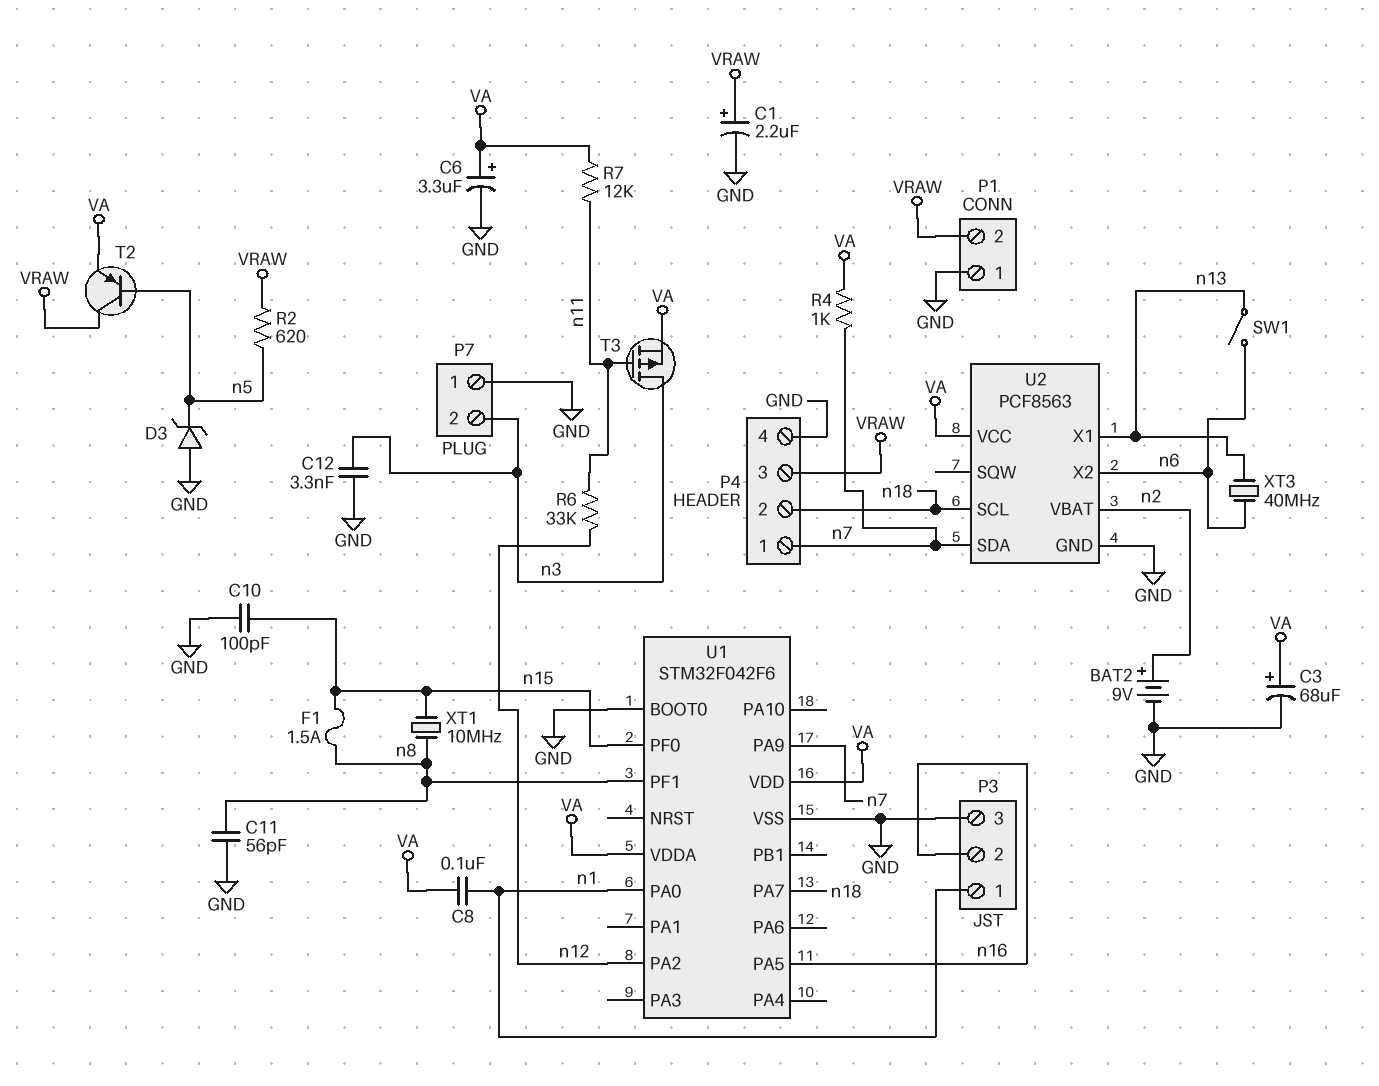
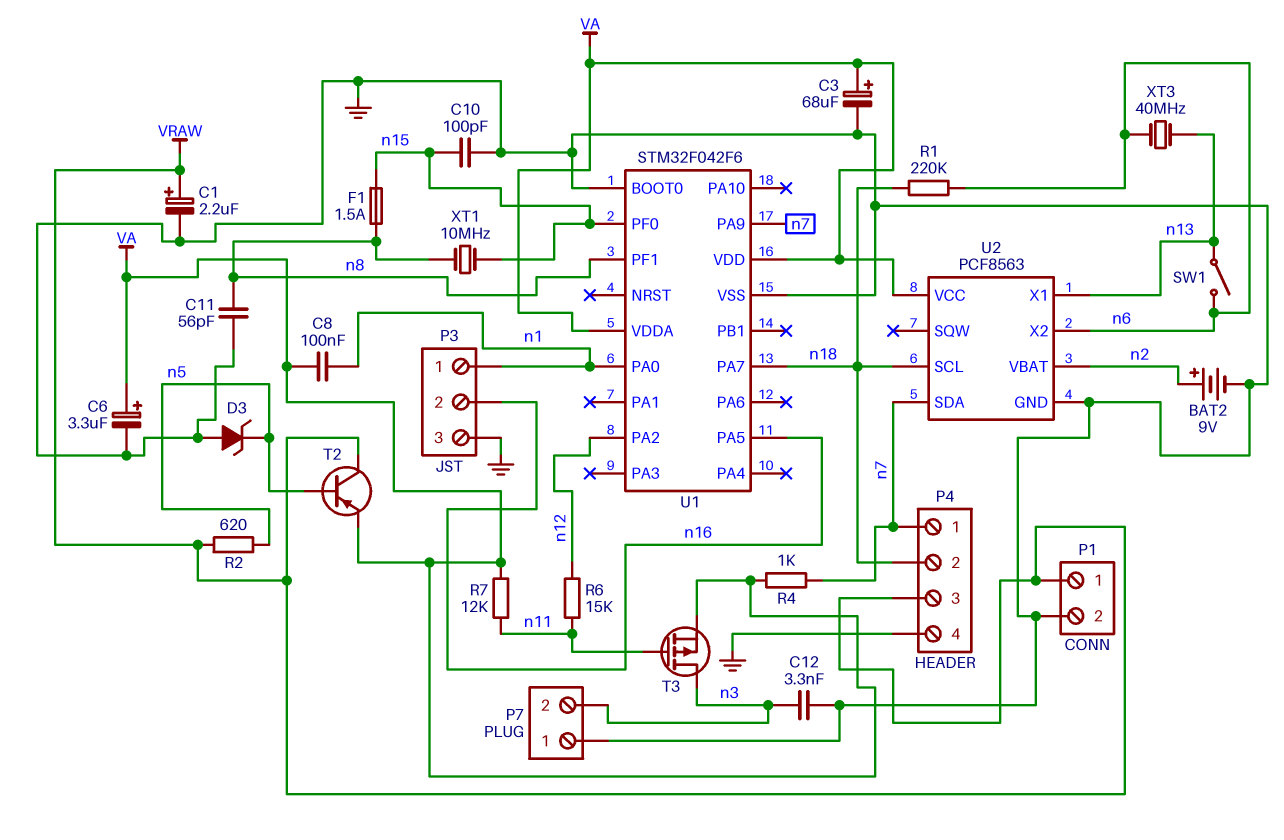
P1 pin 1: GND -> VRAW
P1 pin 2: VRAW -> GND
R1: none -> 220k (n6, n18)
R6: 33k (n11, n12) -> 15k (n11, n12)

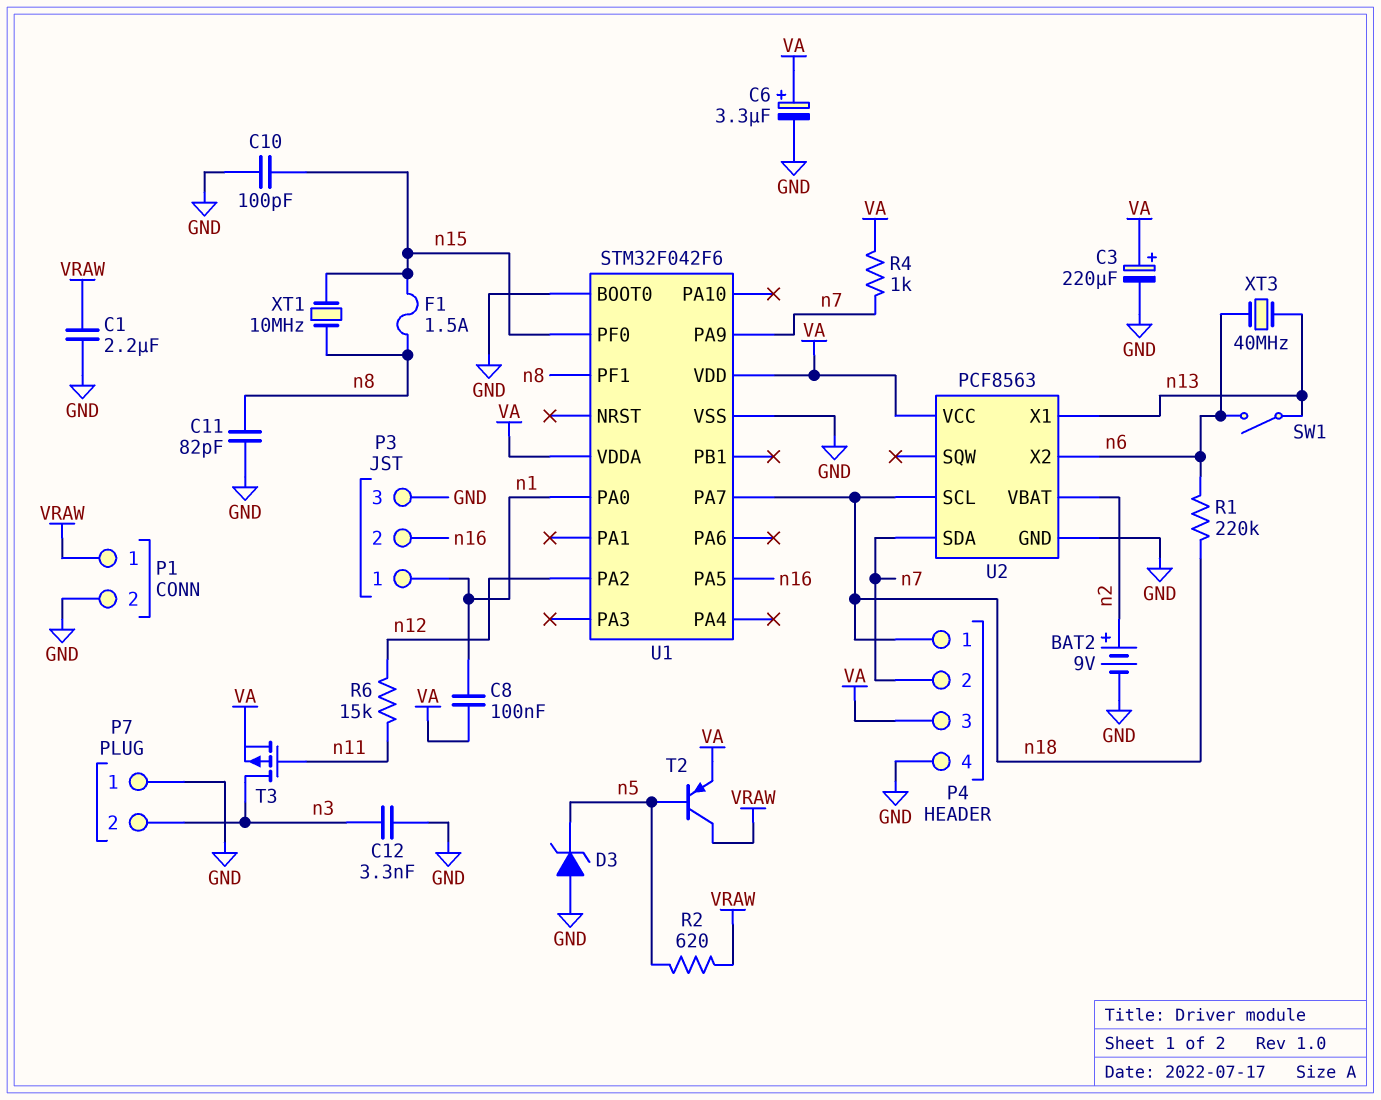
C1: 2.2uF (plus VRAW, minus GND) -> 2.2uF (GND, VRAW)
C3: 68uF (plus VA, minus GND) -> 220uF (plus VA, minus GND)
C11: 56pF (GND, n8) -> 82pF (GND, n8)
P4 pin 1: n7 -> n18
P4 pin 2: n18 -> n7
P4 pin 3: VRAW -> VA
R7: 12k (VA, n11) -> none

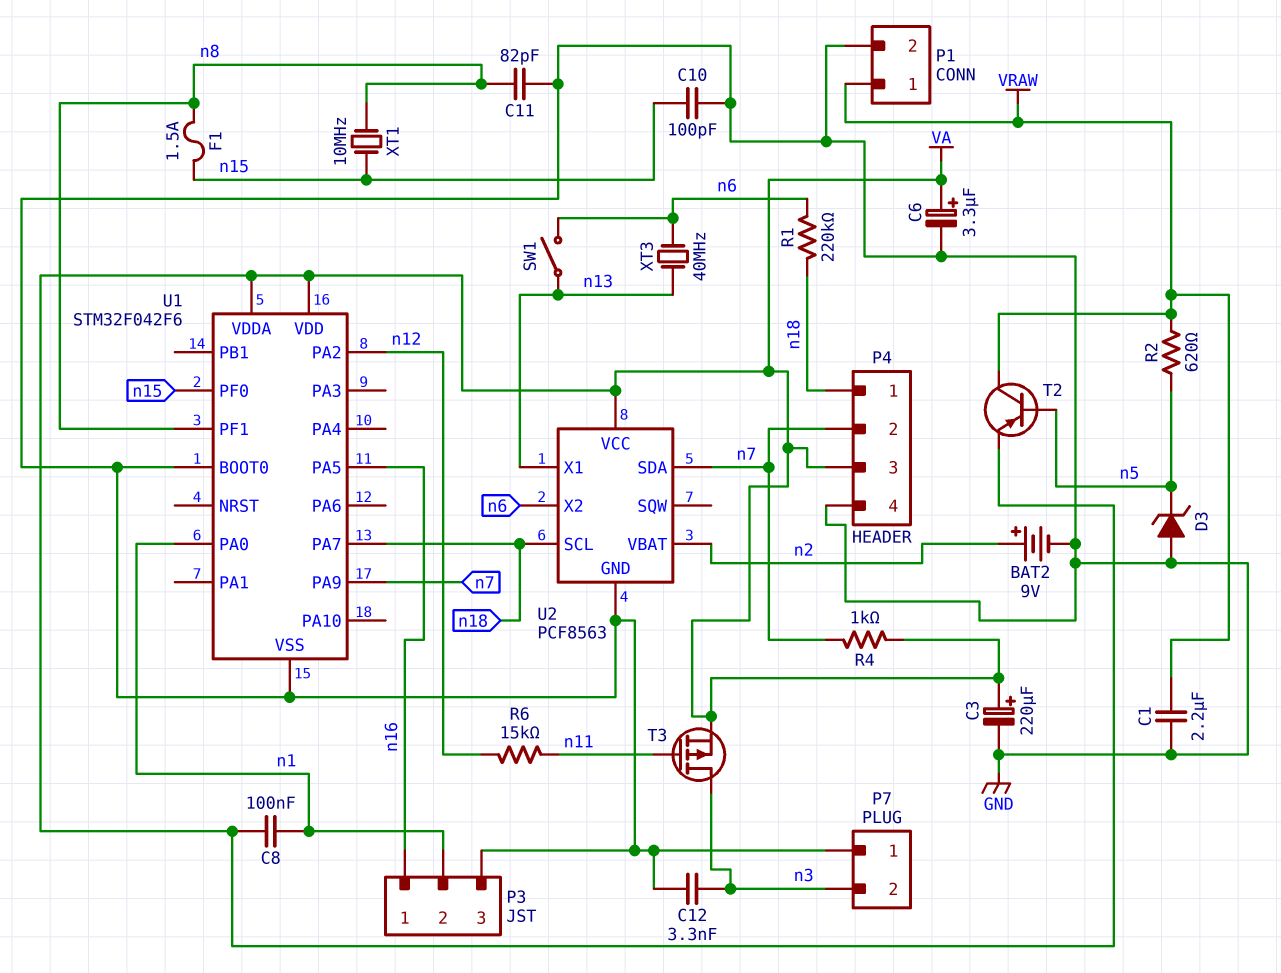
P3 pin 1: n1 -> n16
P3 pin 2: n16 -> n1

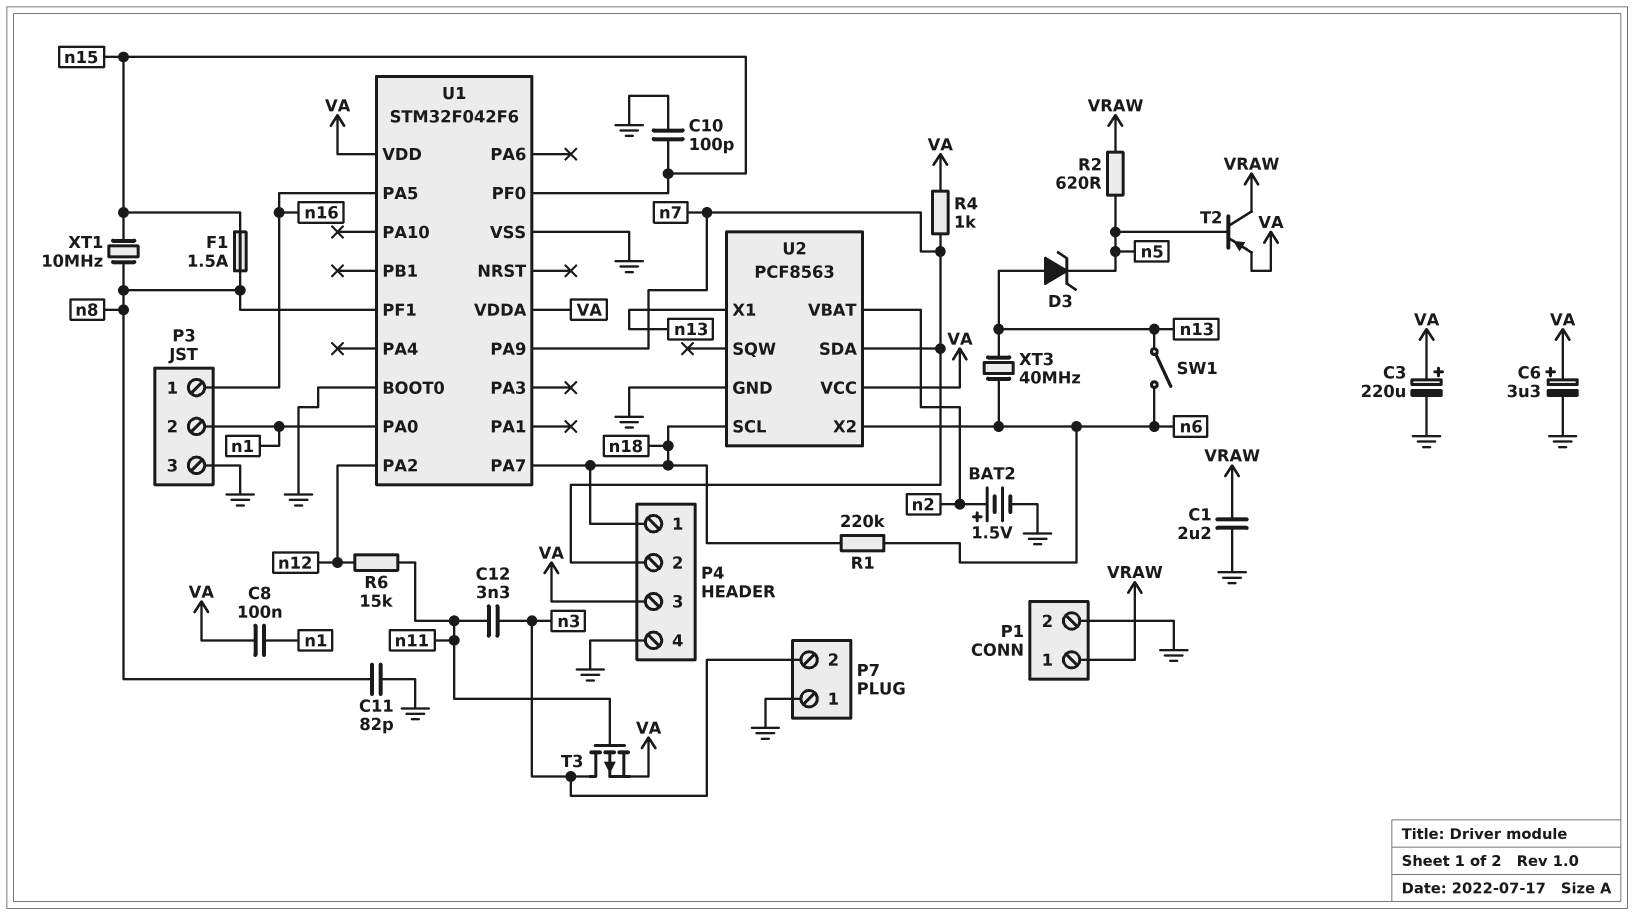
BAT2: 9V (plus n2, minus GND) -> 1.5V (plus n2, minus GND)
C12: 3.3nF (GND, n3) -> 3.3nF (n3, n11)
D3: zener (A GND, K n5) -> zener (A n13, K n5)

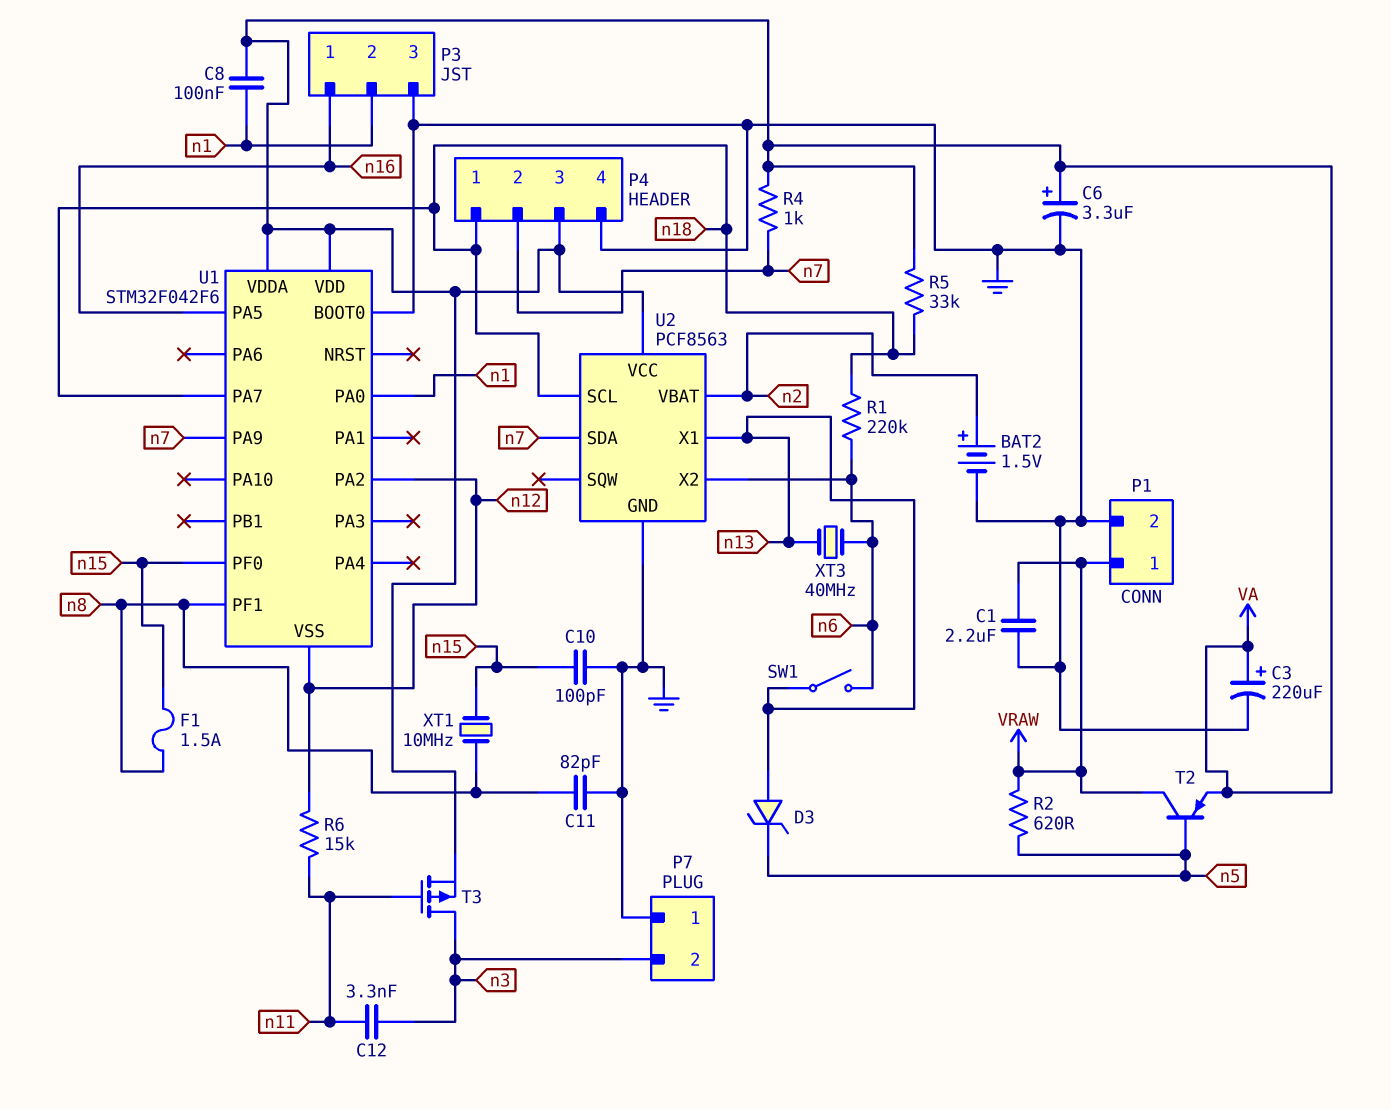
R5: none -> 33k (VA, n18)
U1 pin VSS: GND -> n12

